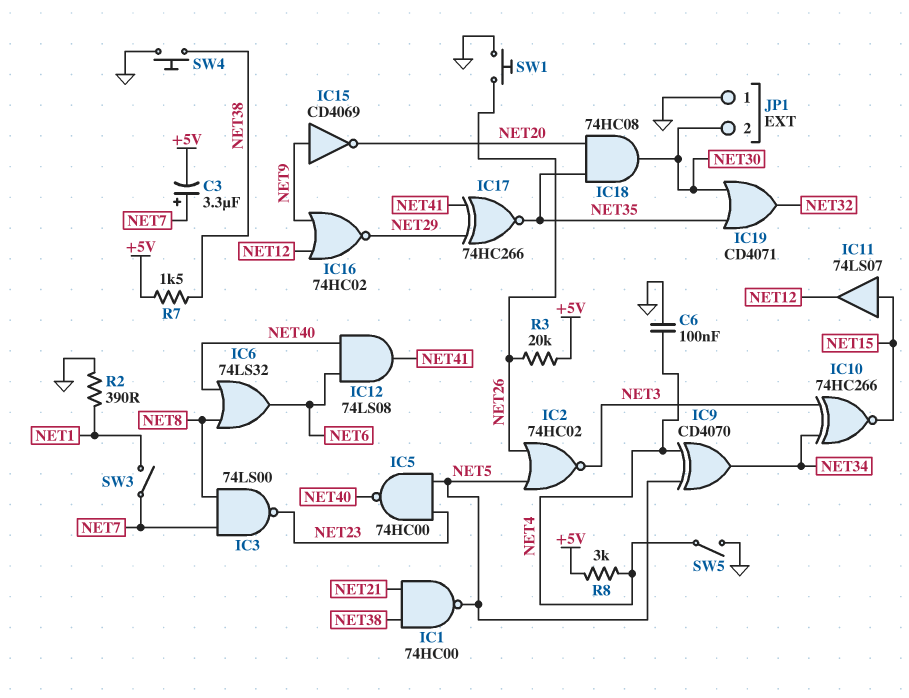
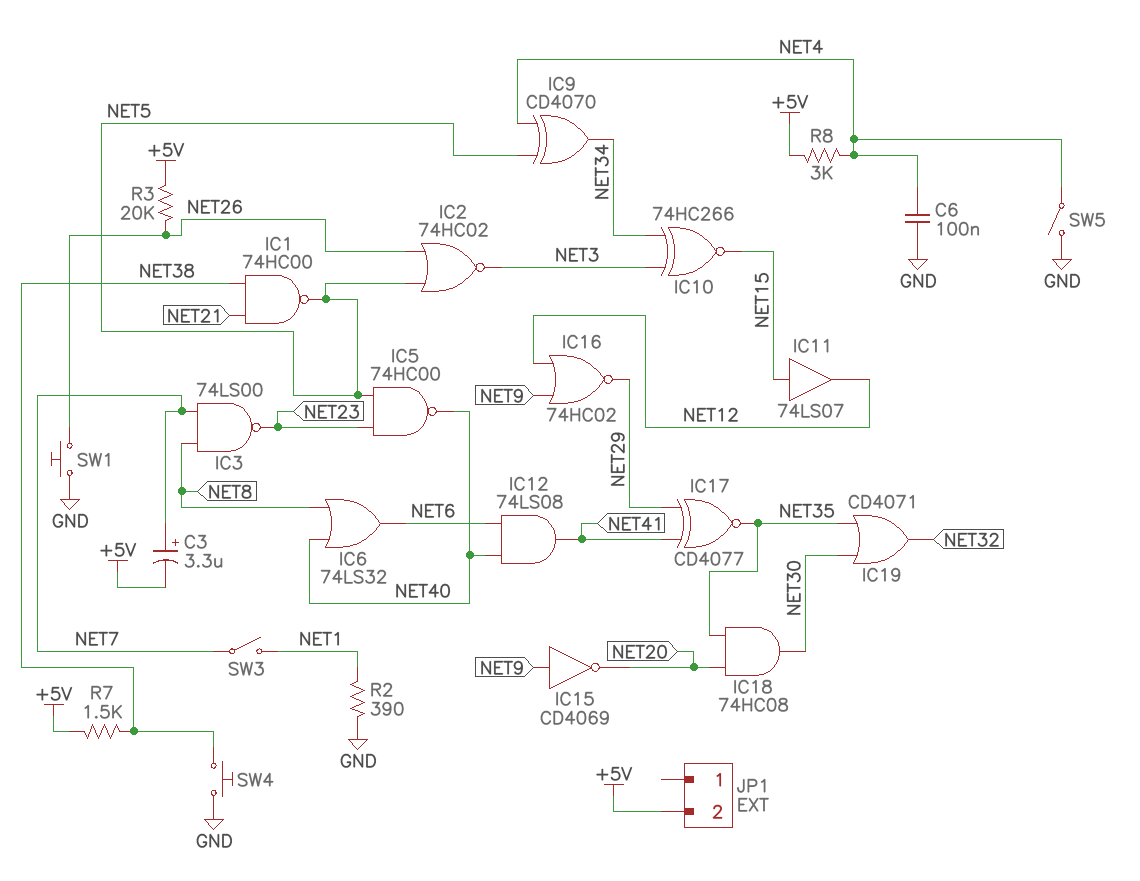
IC17: XNOR 74HC266 (in NET29, in NET41, out NET35) -> XNOR CD4077 (in NET29, in NET41, out NET35)
JP1 pin 1: GND -> none
JP1 pin 2: NET30 -> +5V

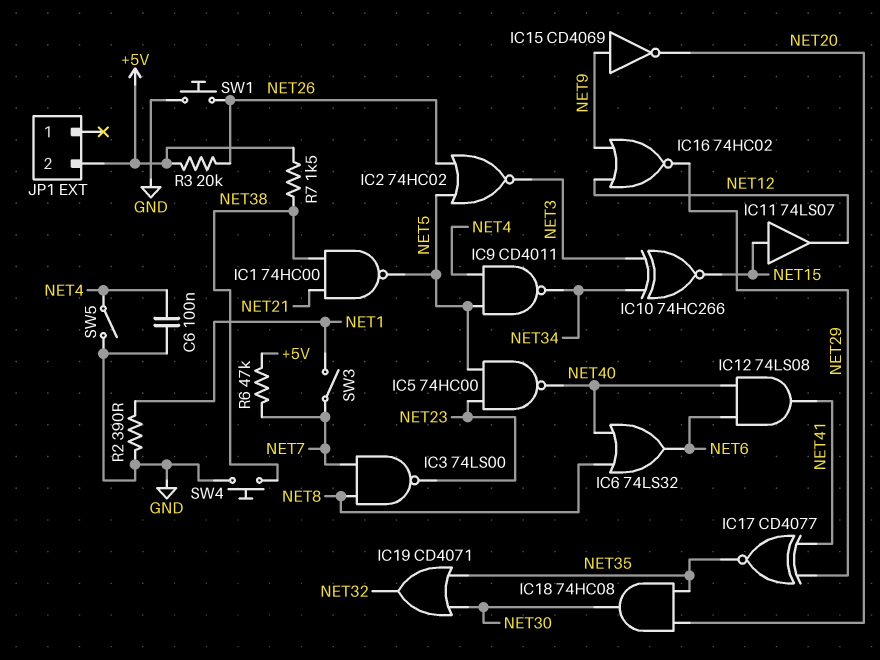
C3: 3.3uF (plus NET7, minus +5V) -> none
IC9: XOR CD4070 (in NET4, in NET5, out NET34) -> NAND CD4011 (in NET4, in NET5, out NET34)
R6: none -> 47k (+5V, NET7)
R8: 3k (+5V, NET4) -> none

